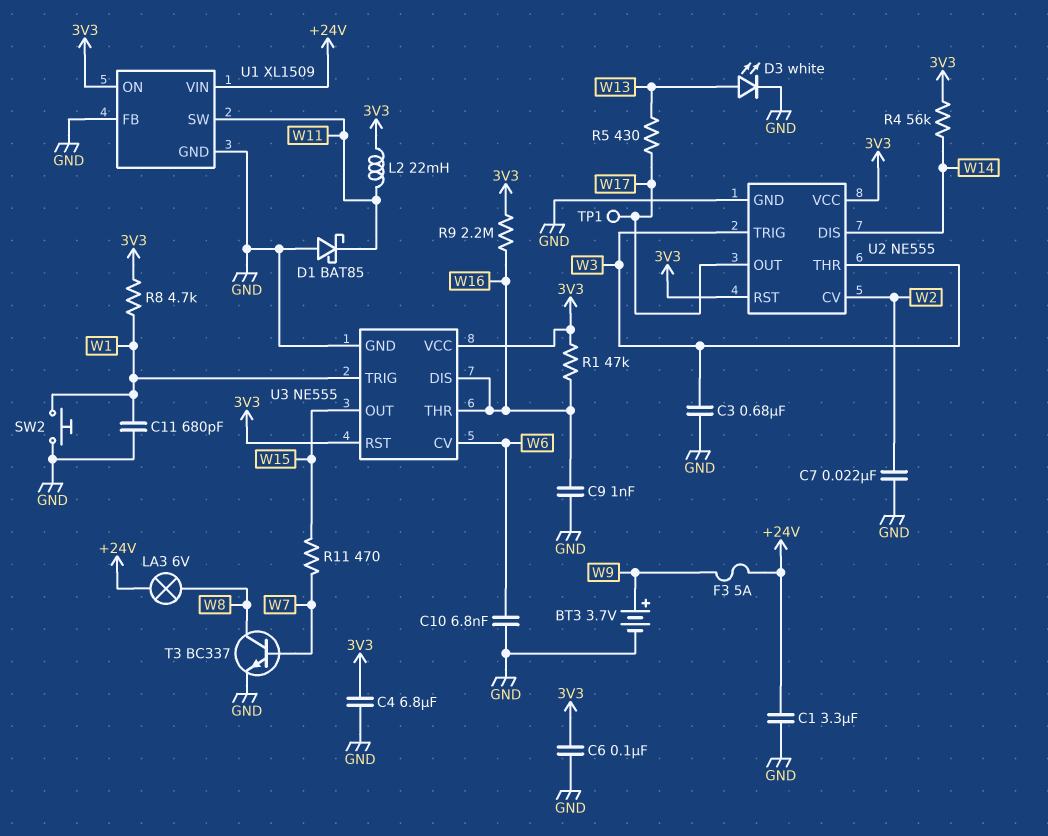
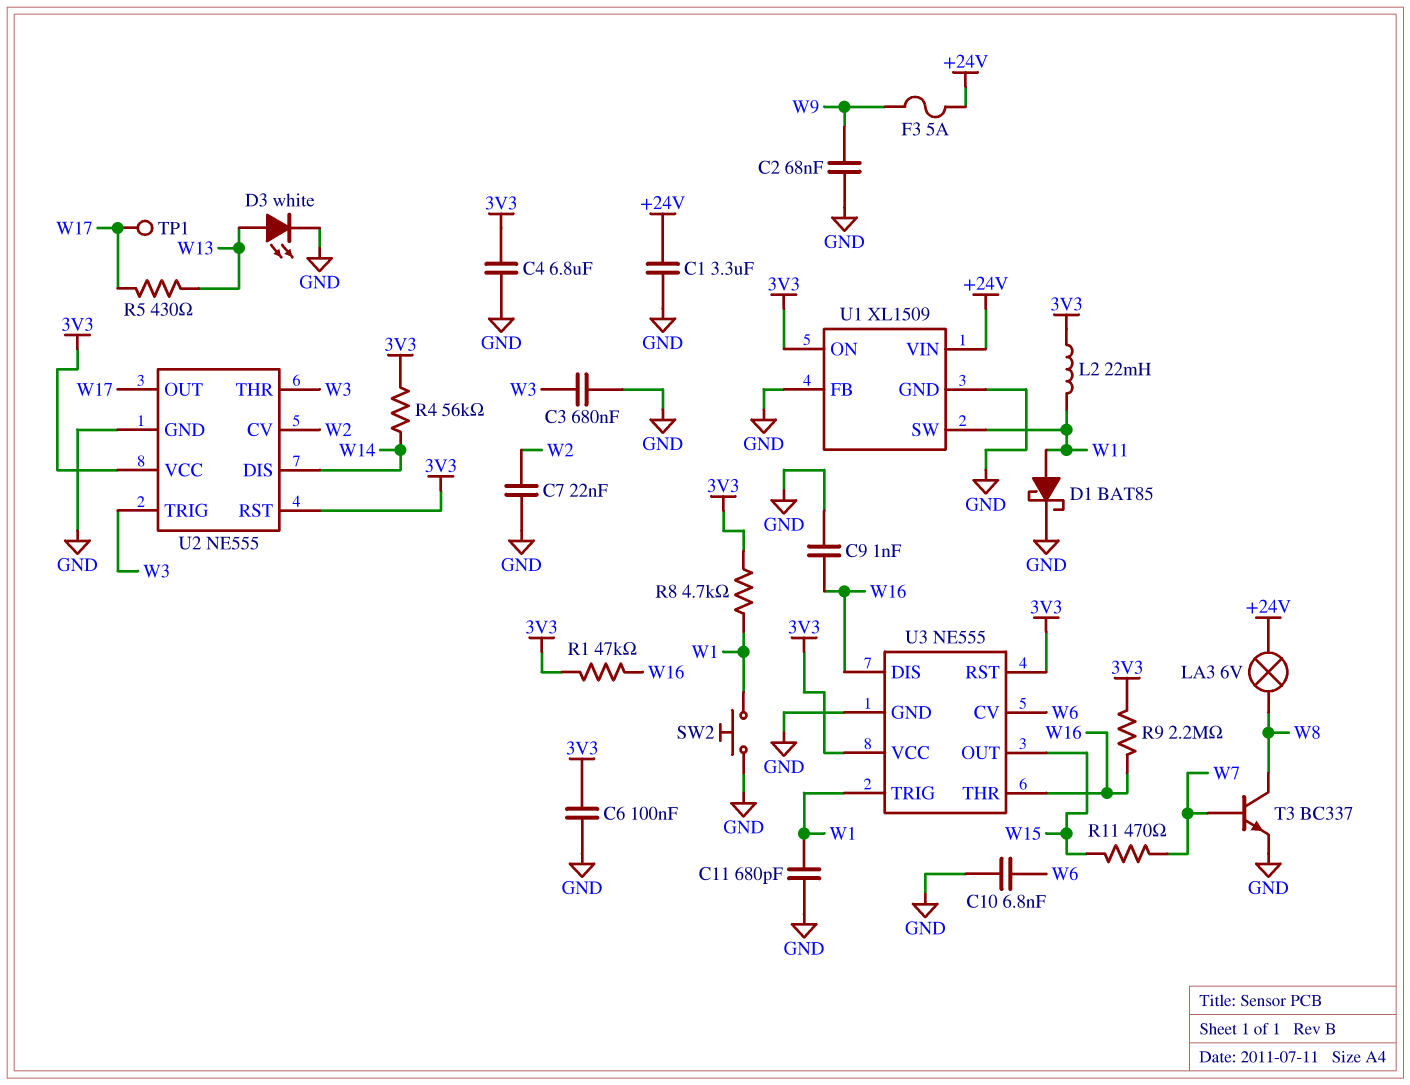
BT3: 3.7V (plus W9, minus GND) -> none
C2: none -> 68nF (GND, W9)
D1: schottky BAT85 (A GND, K W11) -> schottky BAT85 (A W11, K GND)

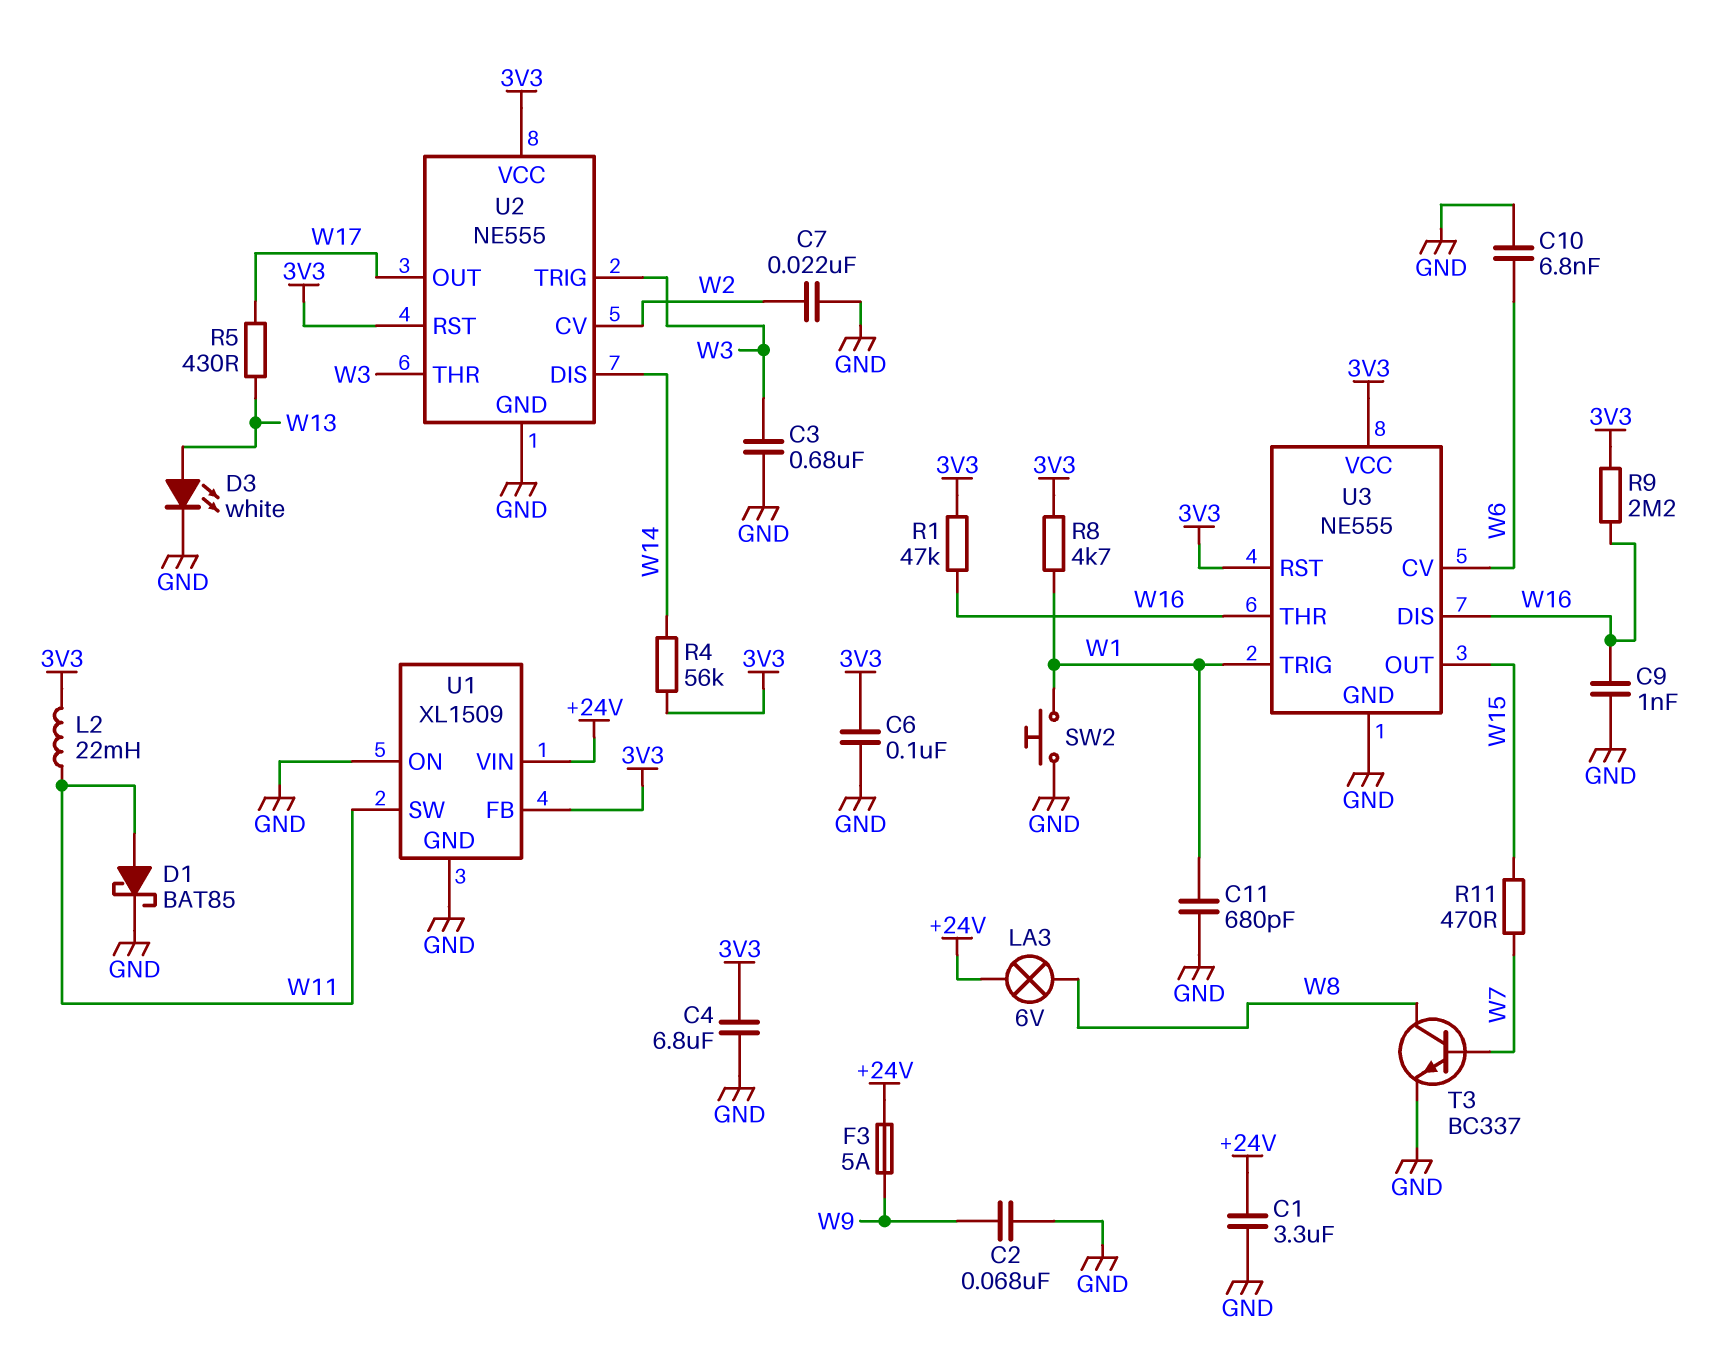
TP1: test point (W17) -> none
U1 pin FB: GND -> 3V3
U1 pin ON: 3V3 -> GND

